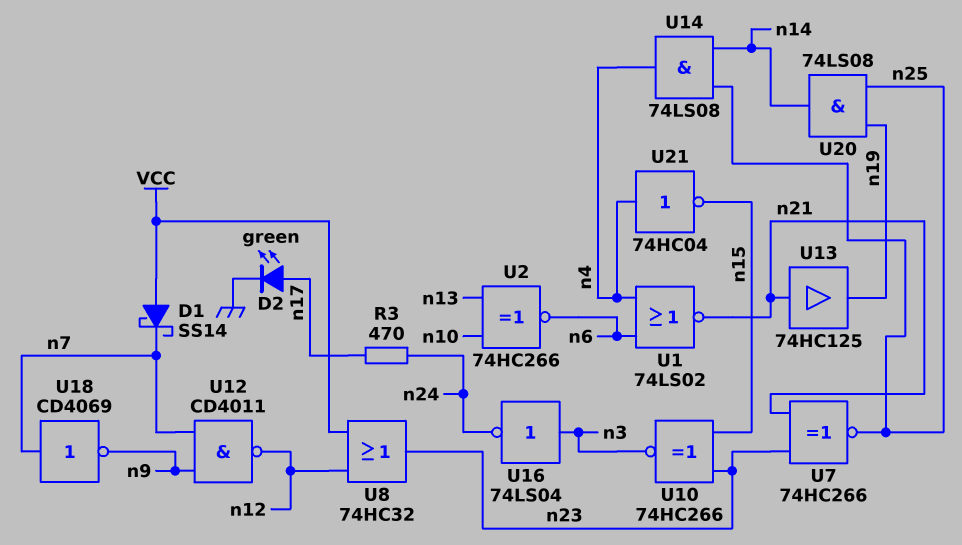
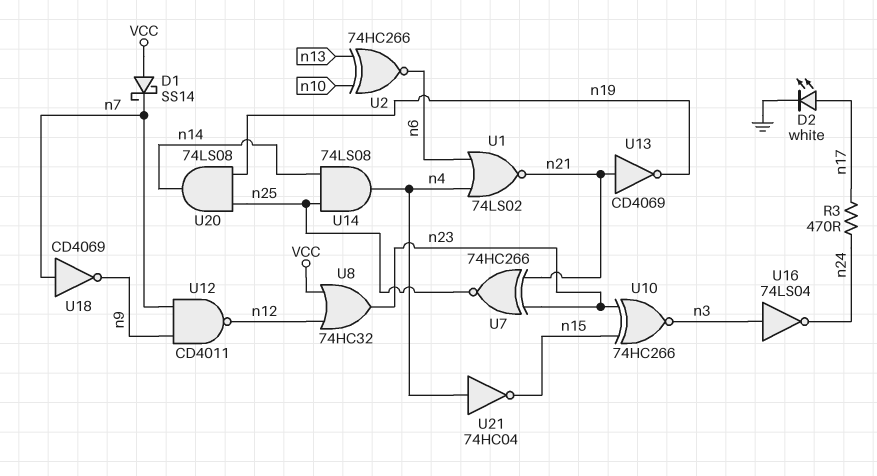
D2: LED green (A n17, K GND) -> LED white (A n17, K GND)
U13: buffer 74HC125 (in n21, out n19) -> NOT CD4069 (in n21, out n19)

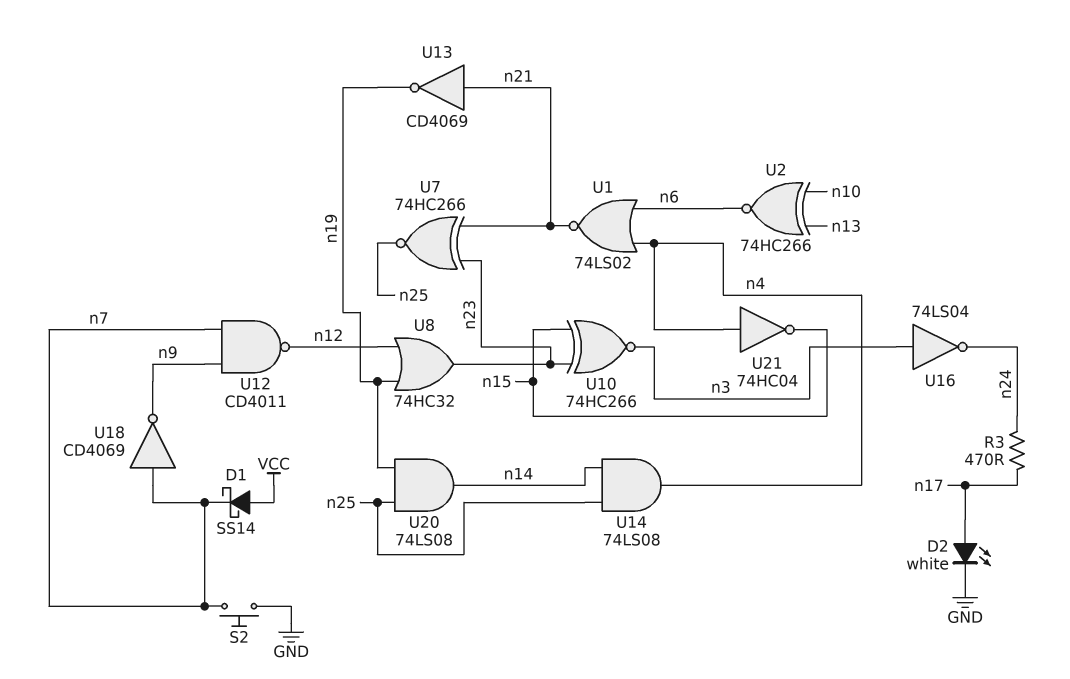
S2: none -> button (GND, n7)
U8: OR 74HC32 (in VCC, in n12, out n23) -> OR 74HC32 (in n12, in n19, out n23)

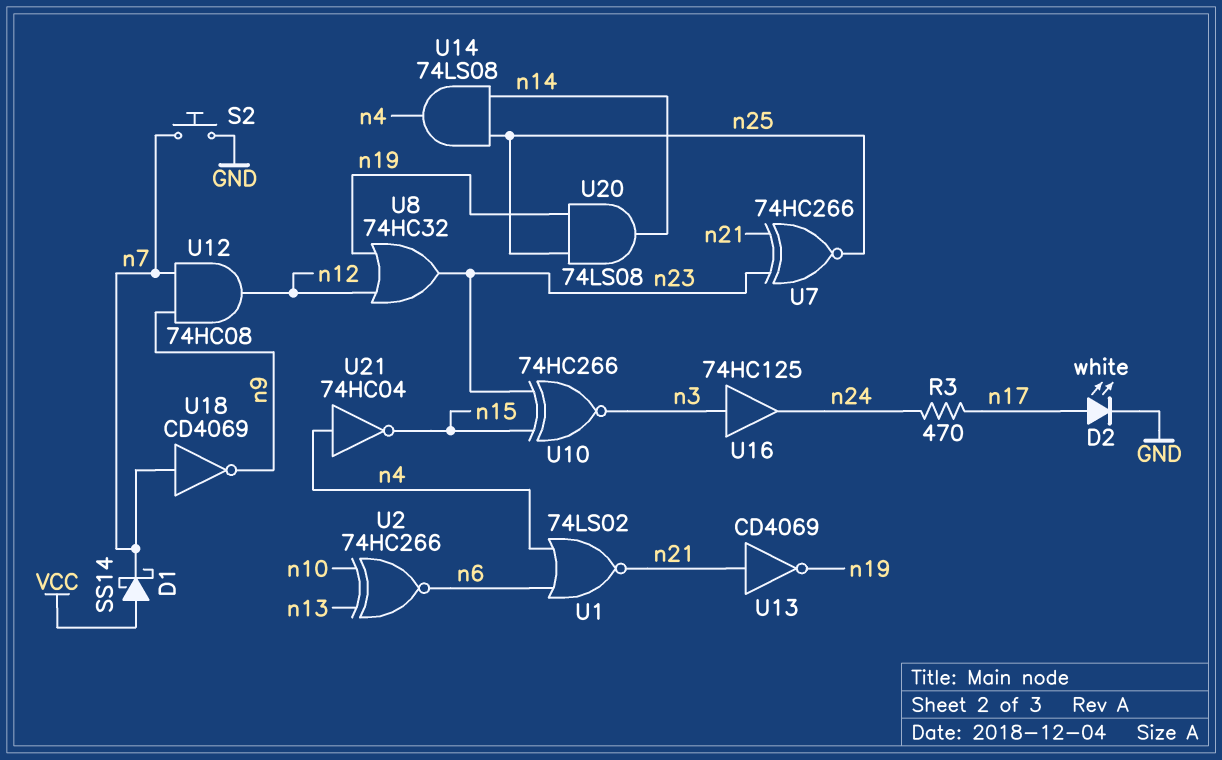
U12: NAND CD4011 (in n7, in n9, out n12) -> AND 74HC08 (in n7, in n9, out n12)
U16: NOT 74LS04 (in n3, out n24) -> buffer 74HC125 (in n3, out n24)

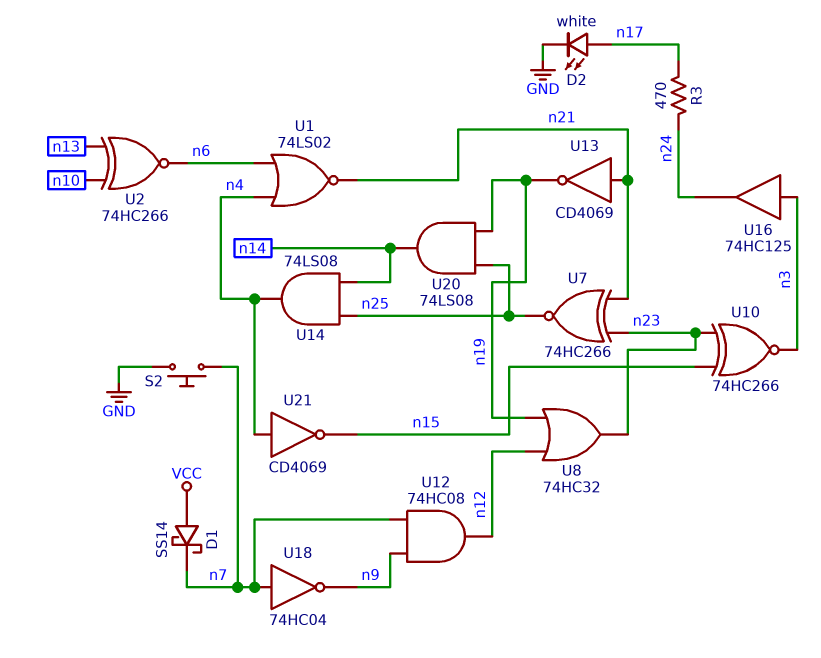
U18: NOT CD4069 (in n7, out n9) -> NOT 74HC04 (in n7, out n9)
U21: NOT 74HC04 (in n4, out n15) -> NOT CD4069 (in n4, out n15)

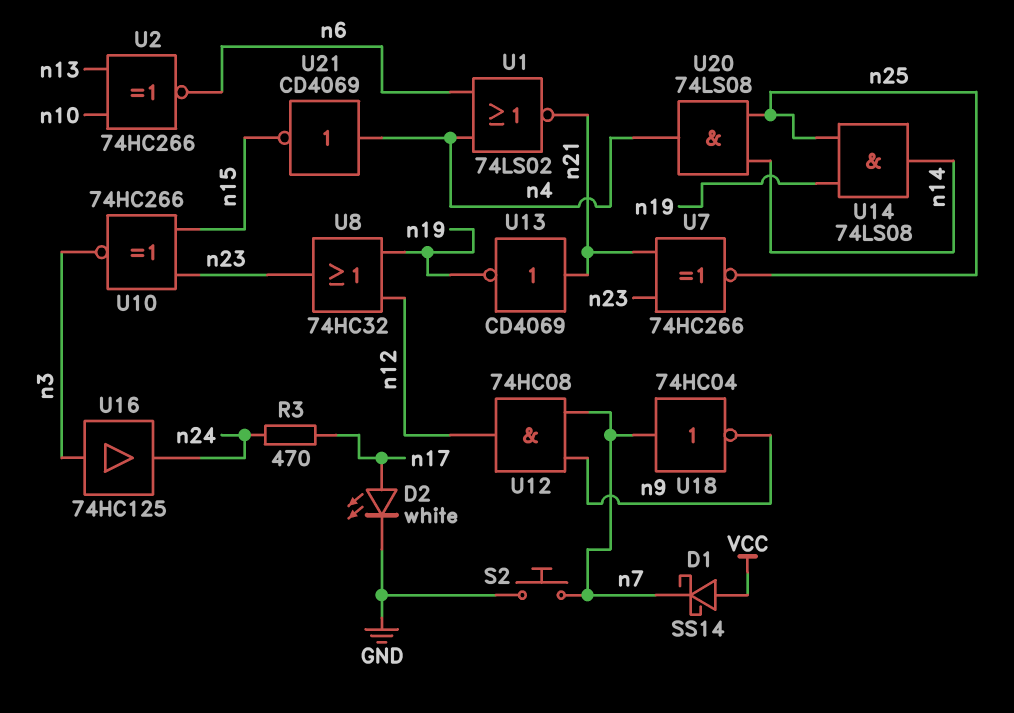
U14: AND 74LS08 (in n14, in n25, out n4) -> AND 74LS08 (in n19, in n25, out n14)
U20: AND 74LS08 (in n19, in n25, out n14) -> AND 74LS08 (in n14, in n25, out n4)

